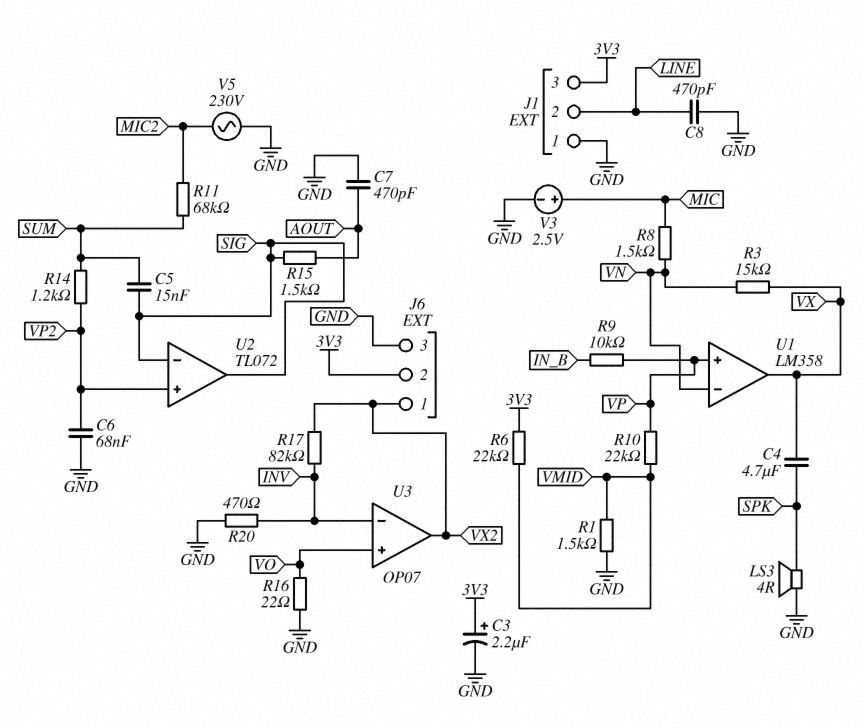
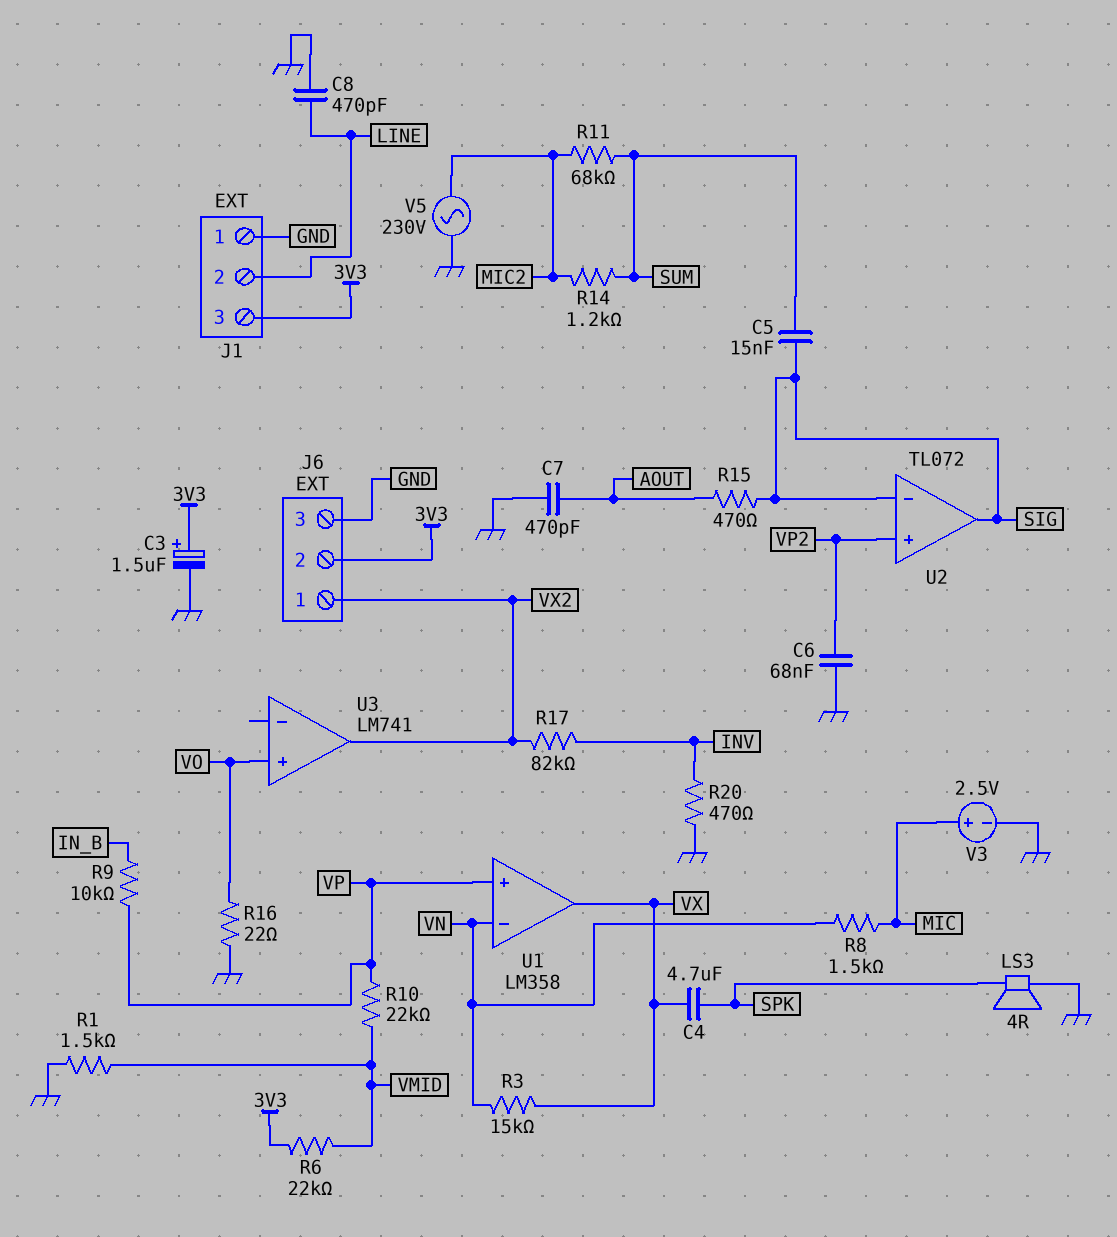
C3: 2.2uF (plus 3V3, minus GND) -> 1.5uF (plus 3V3, minus GND)
R14: 1.2k (SUM, VP2) -> 1.2k (MIC2, SUM)
R15: 1.5k (AOUT, SIG) -> 470 (AOUT, SIG)
U3: OP07 -> LM741
U3 pin in-: INV -> none

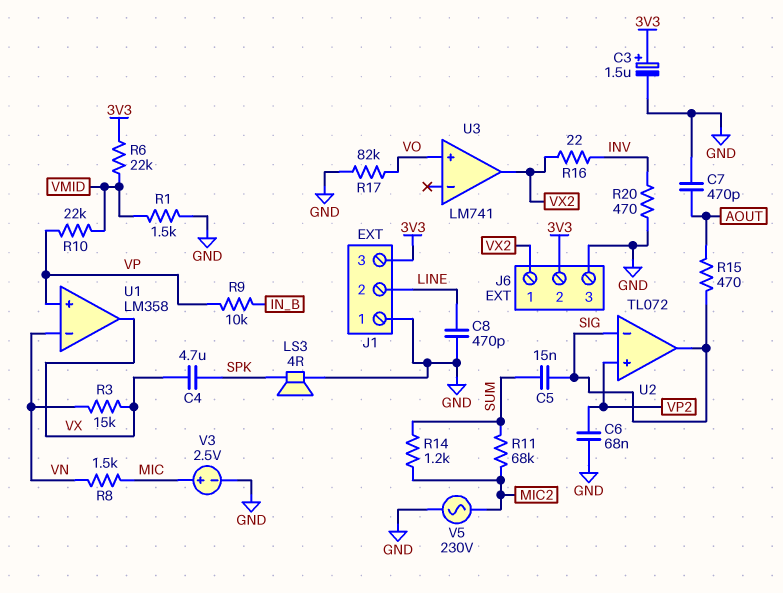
R16: 22 (GND, VO) -> 22 (INV, VX2)
R17: 82k (INV, VX2) -> 82k (GND, VO)

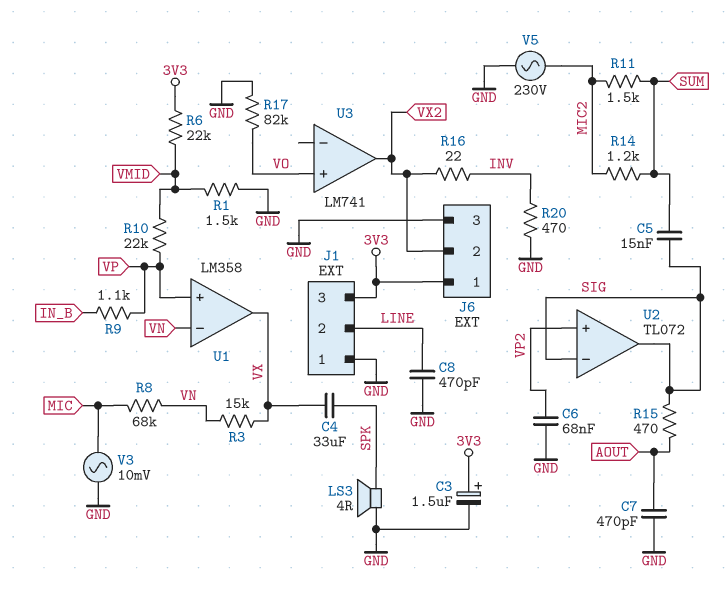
C4: 4.7uF (SPK, VX) -> 33uF (SPK, VX)
J6 pin 1: VX2 -> 3V3
J6 pin 2: 3V3 -> VX2
R8: 1.5k (MIC, VN) -> 68k (MIC, VN)
R9: 10k (IN_B, VP) -> 1.1k (IN_B, VP)
R11: 68k (MIC2, SUM) -> 1.5k (MIC2, SUM)
V3: 2.5V (plus MIC, minus GND) -> AC 10mV (GND, MIC)

